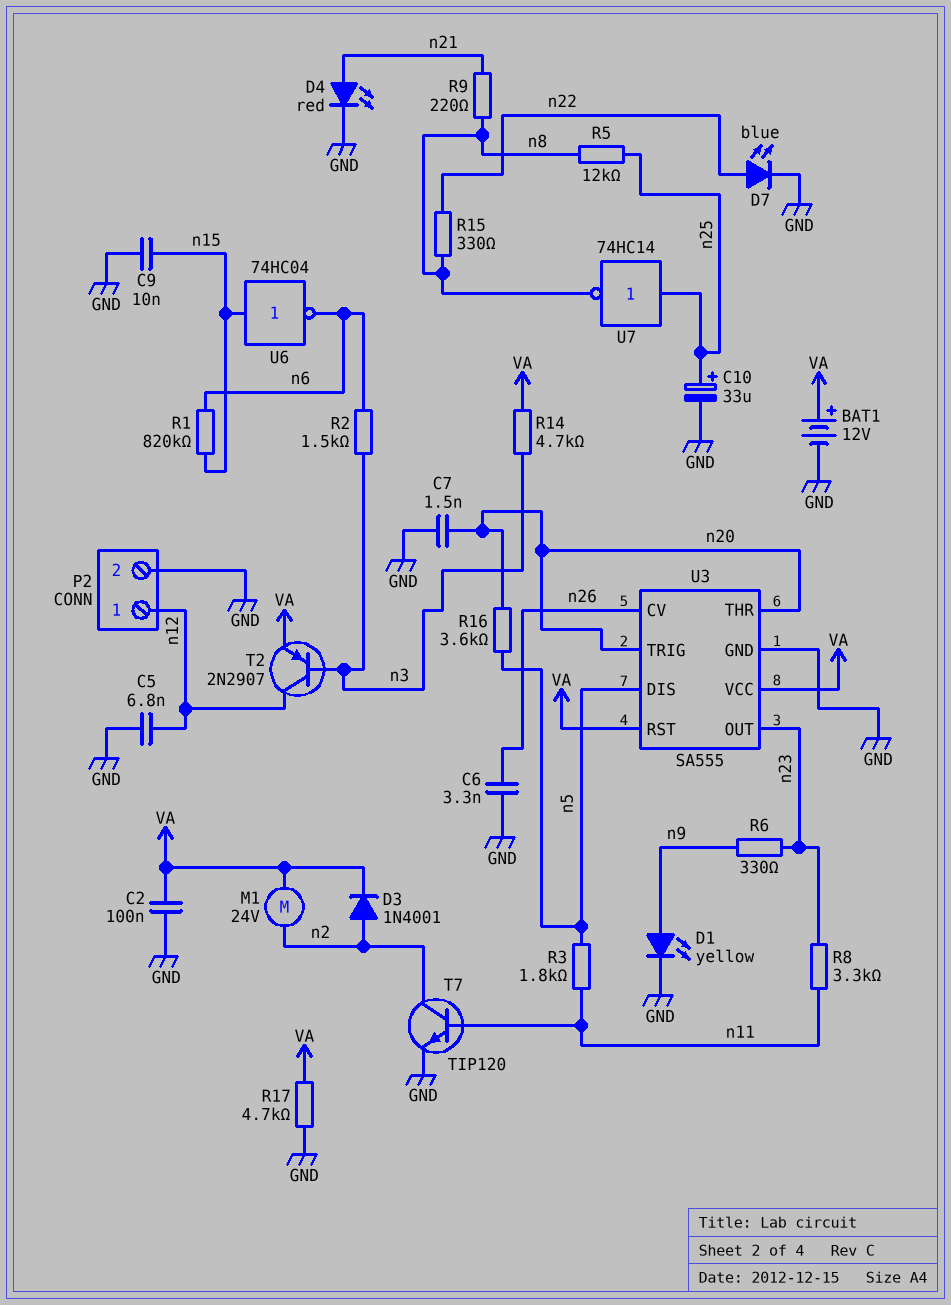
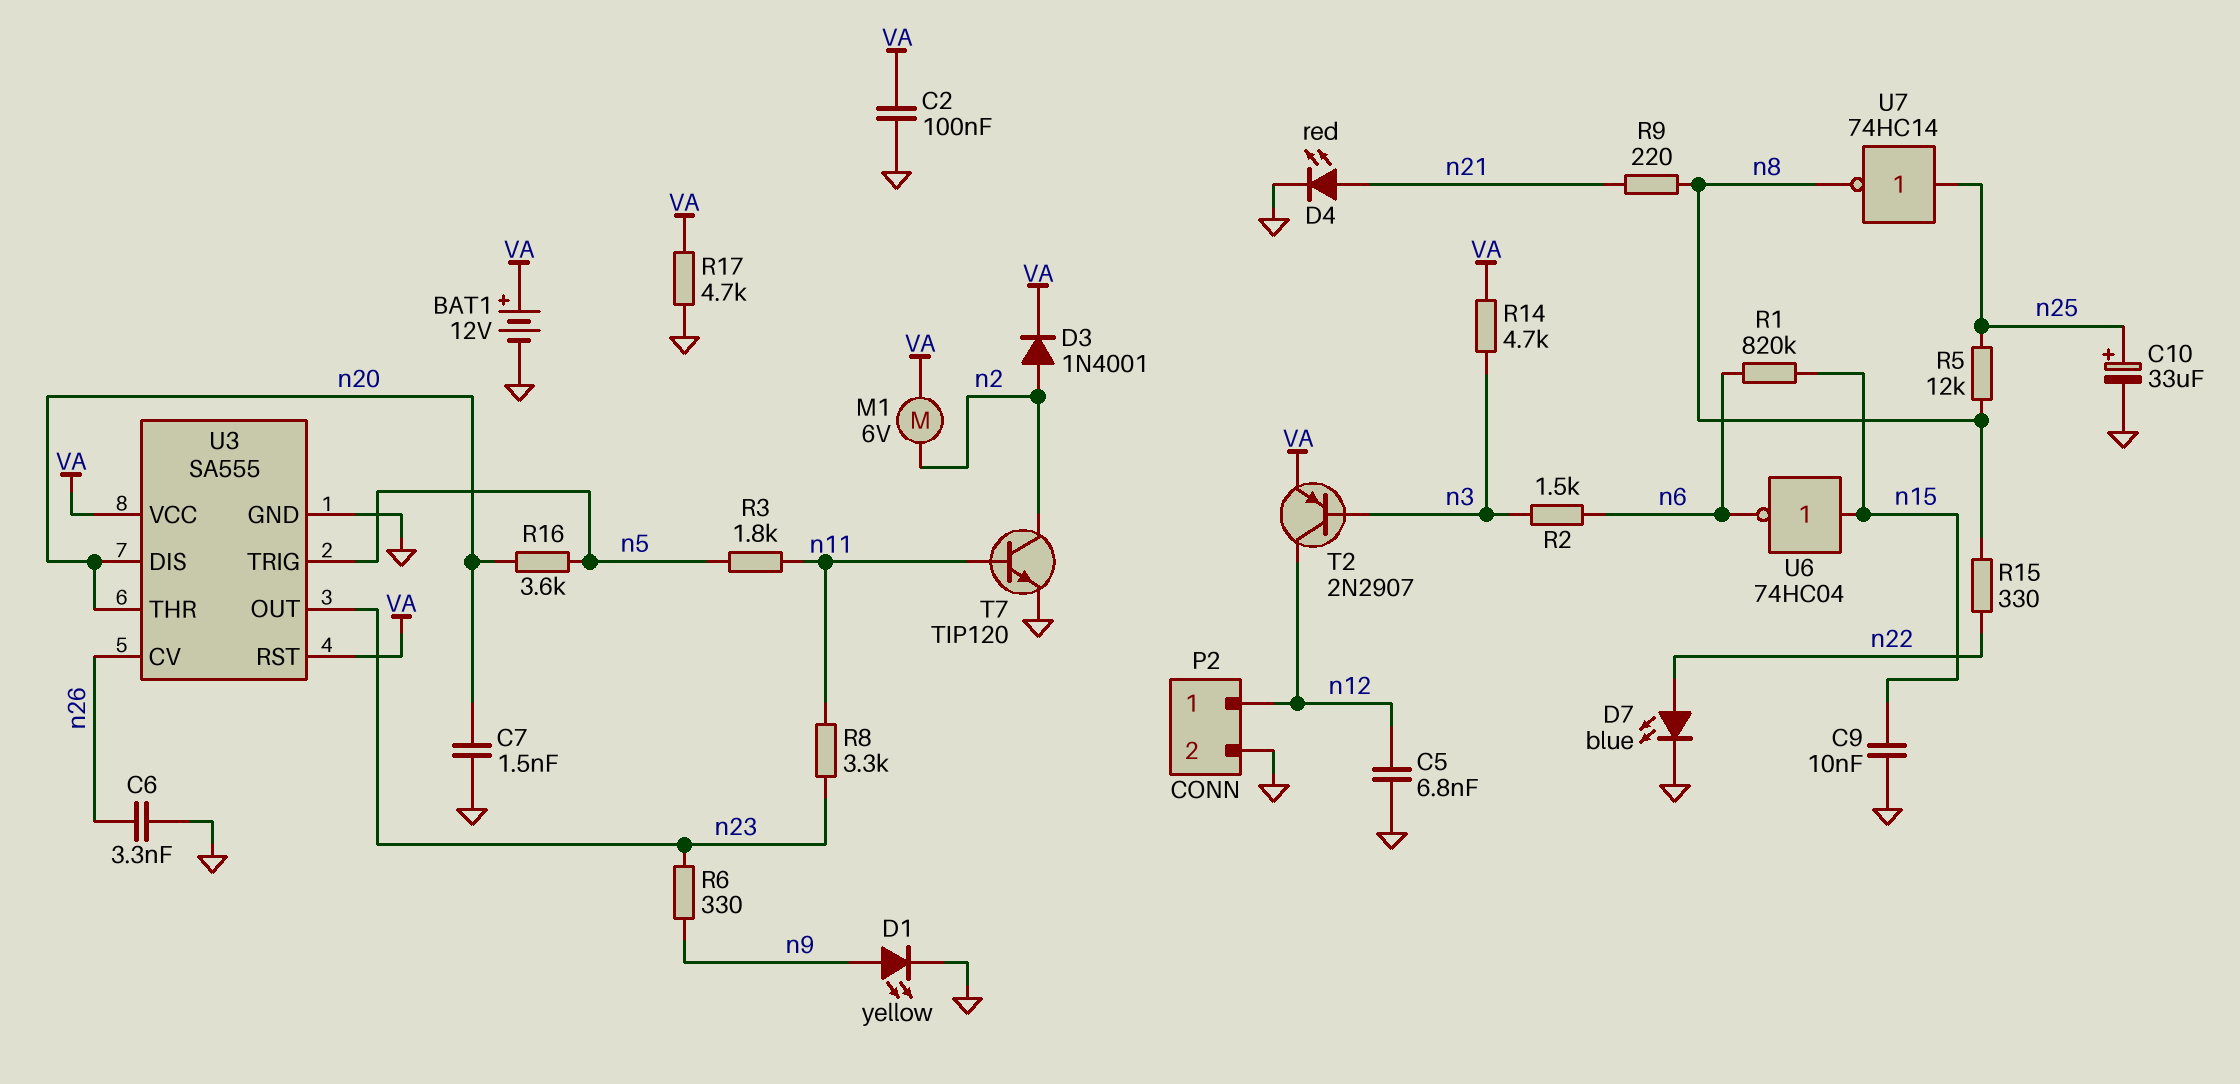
M1: motor 24V (VA, n2) -> motor 6V (VA, n2)
U3 pin DIS: n5 -> n20
U3 pin TRIG: n20 -> n5

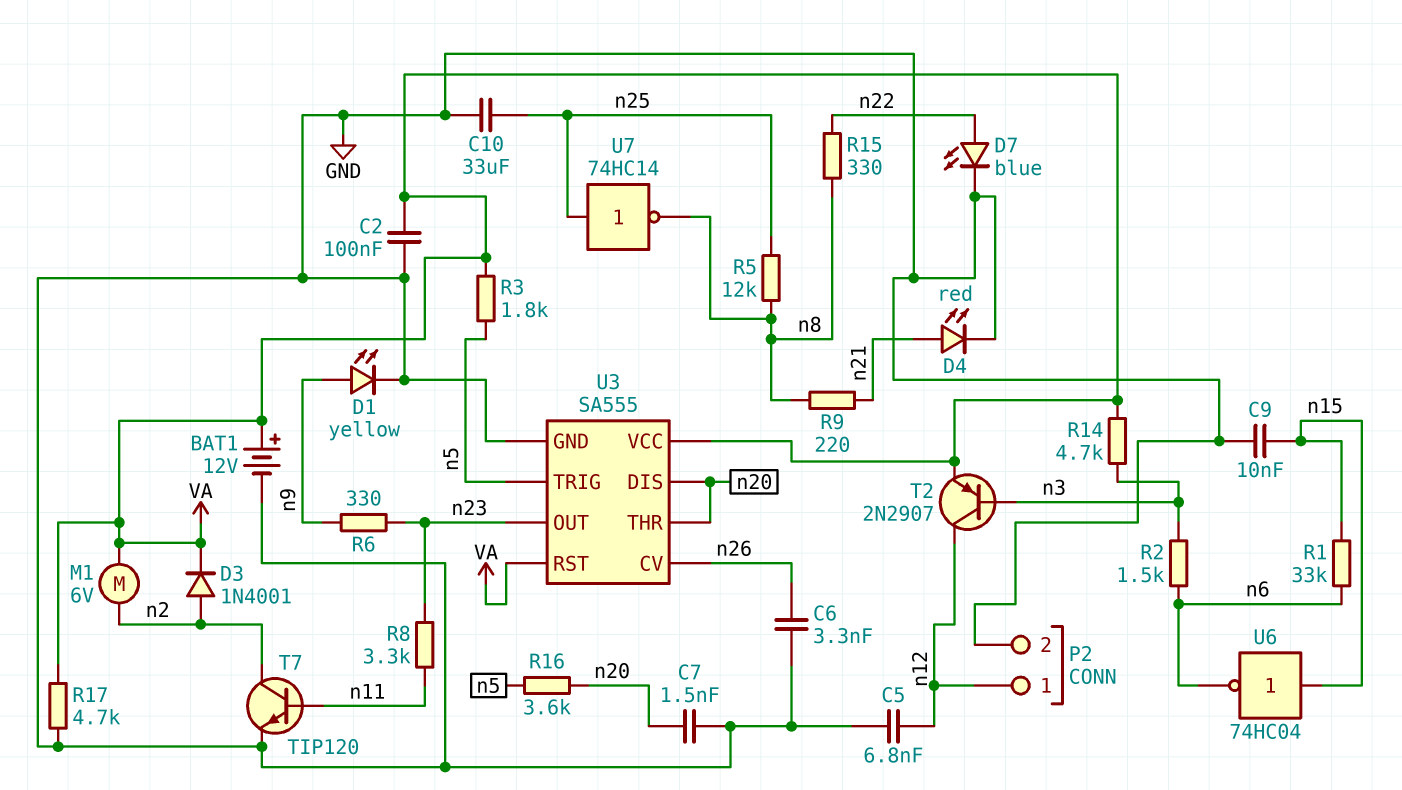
C10: 33uF (plus n25, minus GND) -> 33uF (GND, n25)
R1: 820k (n6, n15) -> 33k (n6, n15)
R3: 1.8k (n5, n11) -> 1.8k (VA, n5)

